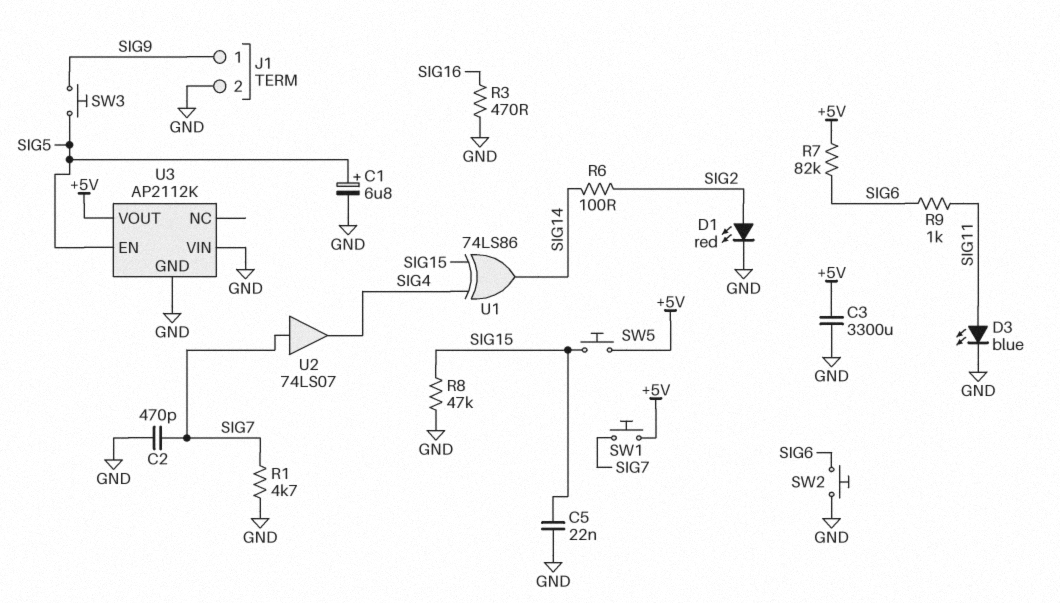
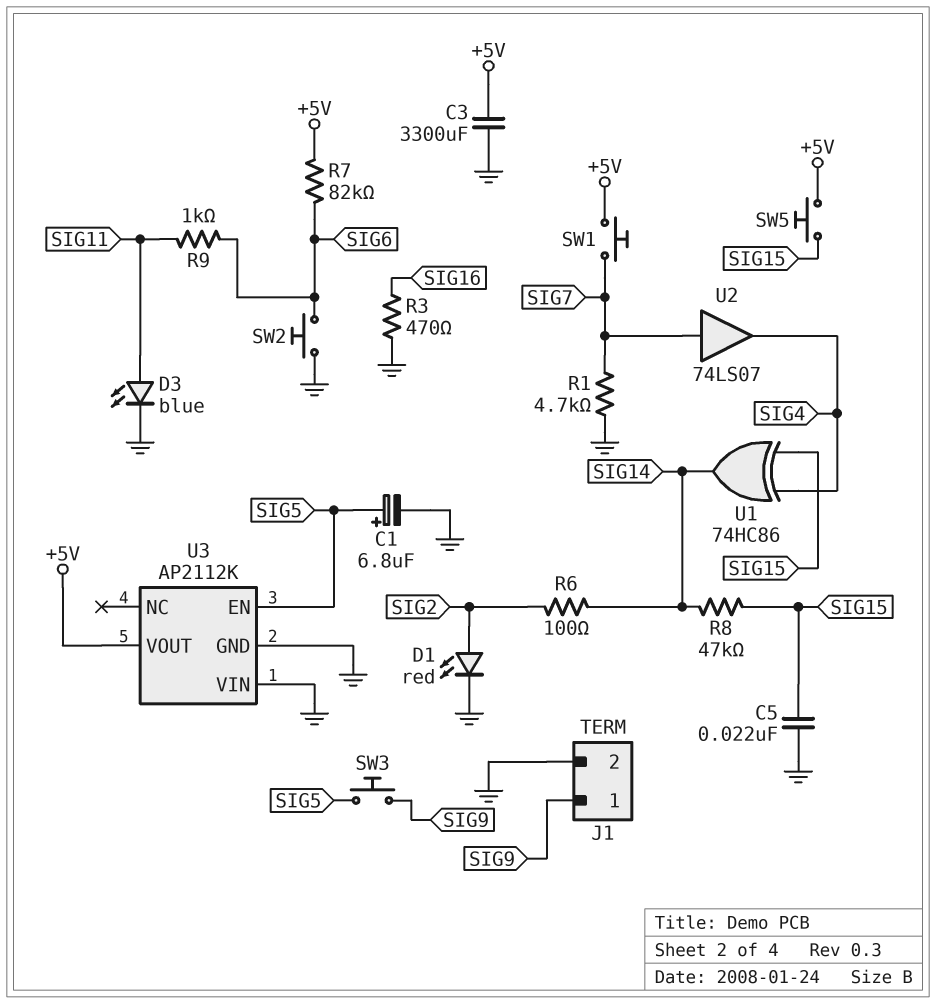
C2: 470pF (GND, SIG7) -> none
R8: 47k (GND, SIG15) -> 47k (SIG14, SIG15)
U1: XOR 74LS86 (in SIG4, in SIG15, out SIG14) -> XOR 74HC86 (in SIG4, in SIG15, out SIG14)

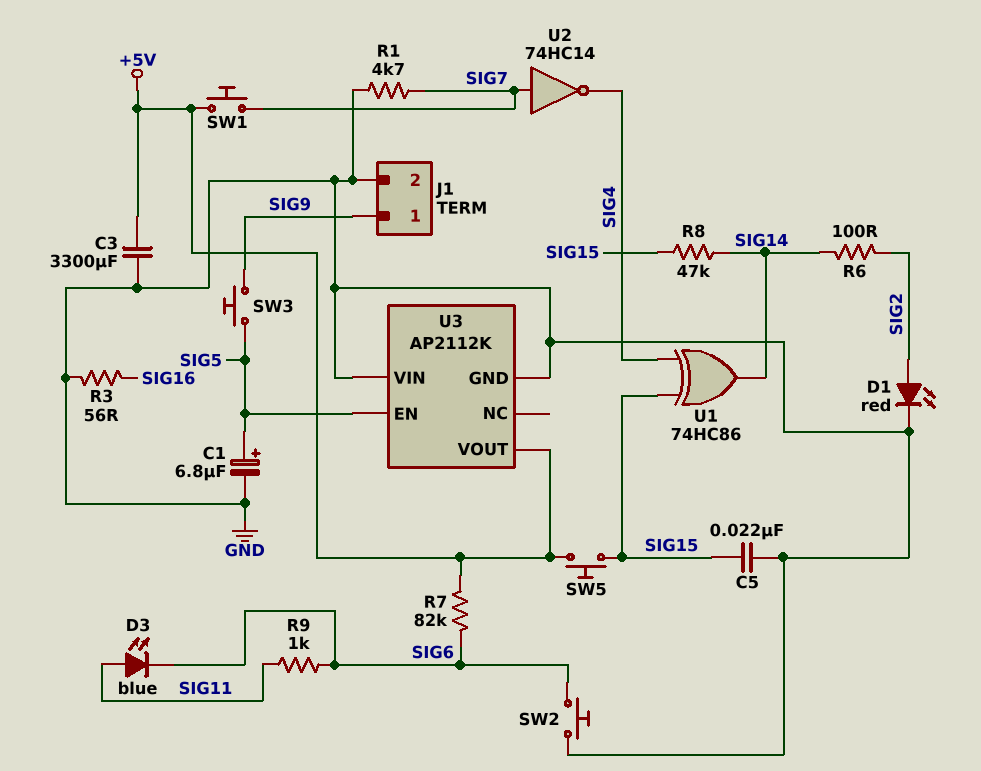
D3: LED blue (A SIG11, K GND) -> LED blue (A SIG11, K SIG6)
R3: 470 (GND, SIG16) -> 56 (GND, SIG16)
U2: buffer 74LS07 (in SIG7, out SIG4) -> NOT 74HC14 (in SIG7, out SIG4)

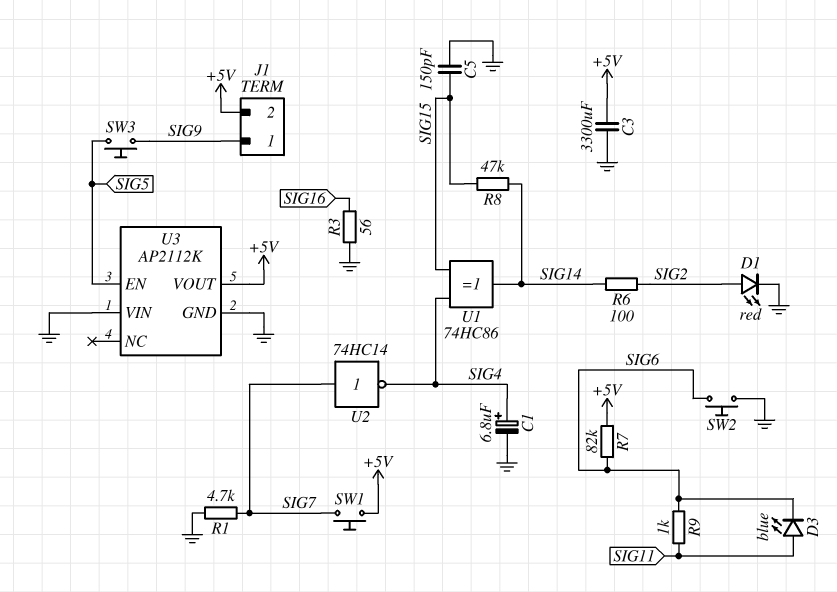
C1: 6.8uF (plus SIG5, minus GND) -> 6.8uF (plus SIG4, minus GND)
C5: 22nF (GND, SIG15) -> 150pF (GND, SIG15)
J1 pin 2: GND -> +5V
SW5: button (+5V, SIG15) -> none

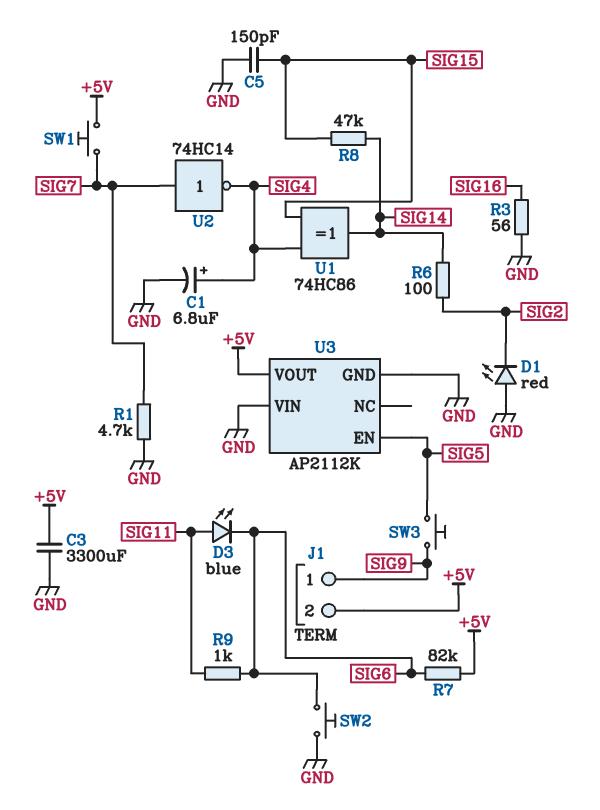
D1: LED red (A SIG2, K GND) -> LED red (A GND, K SIG2)

